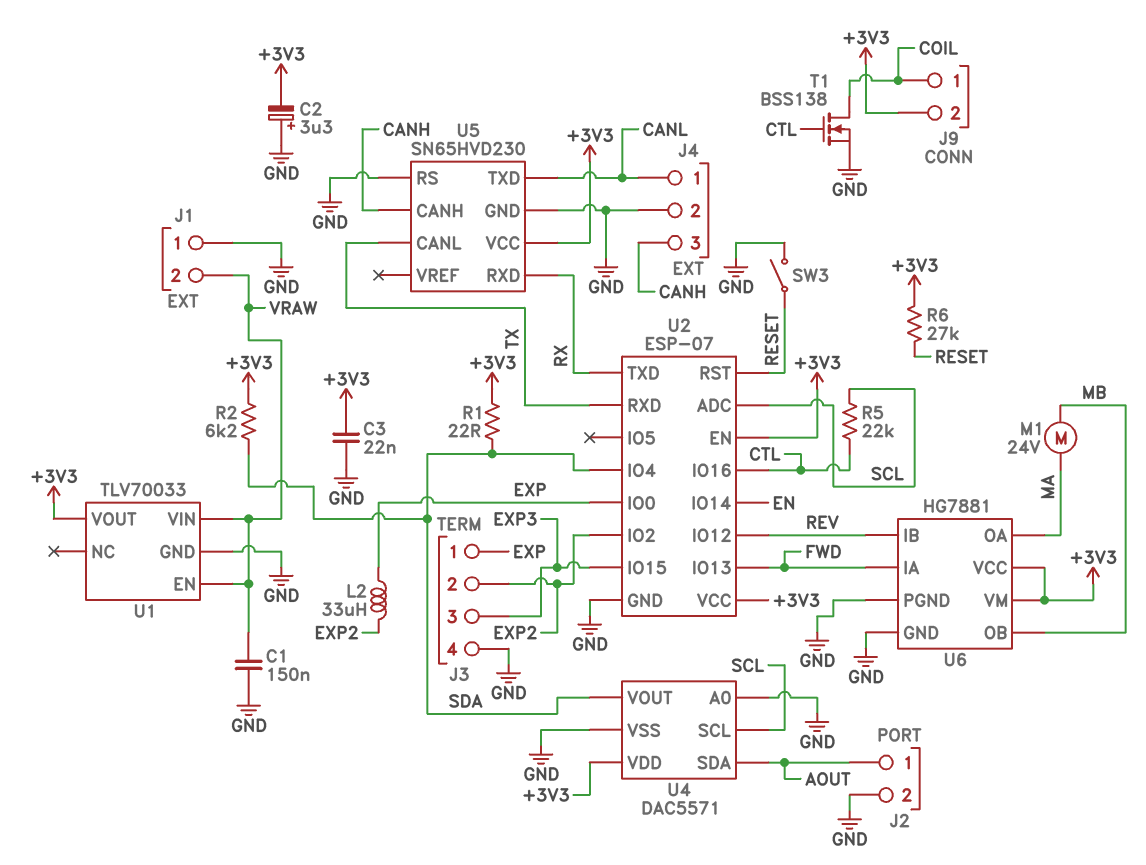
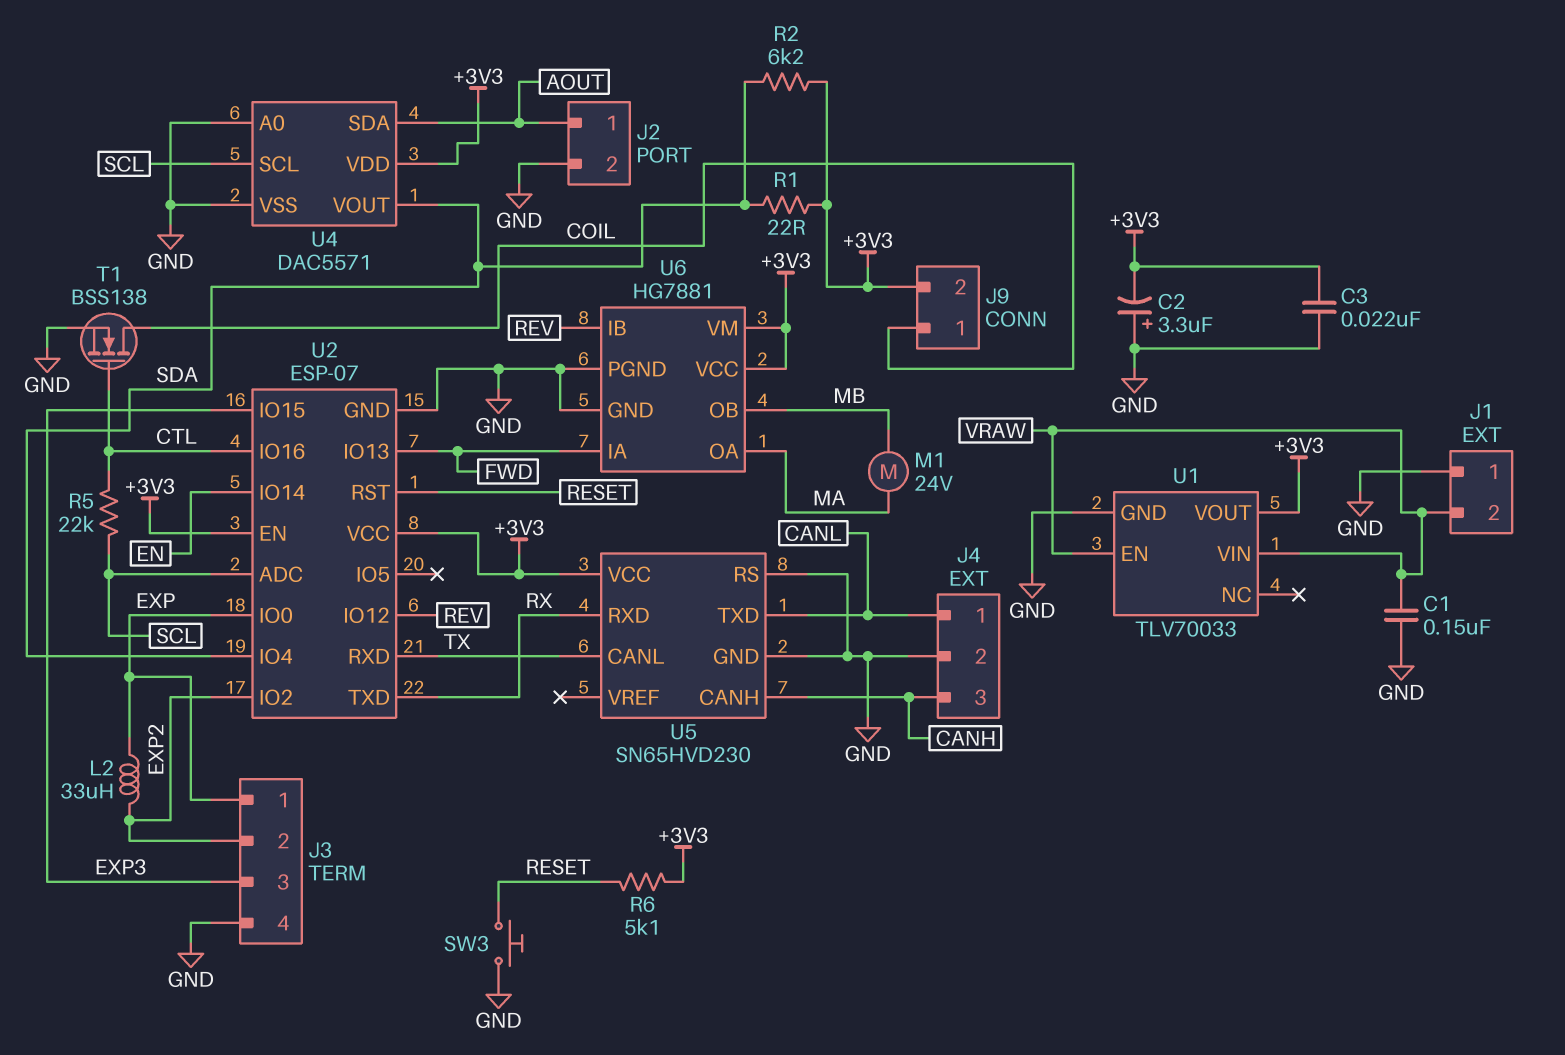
R6: 27k (+3V3, RESET) -> 5.1k (+3V3, RESET)
SW3: switch (GND, RESET) -> button (GND, RESET)

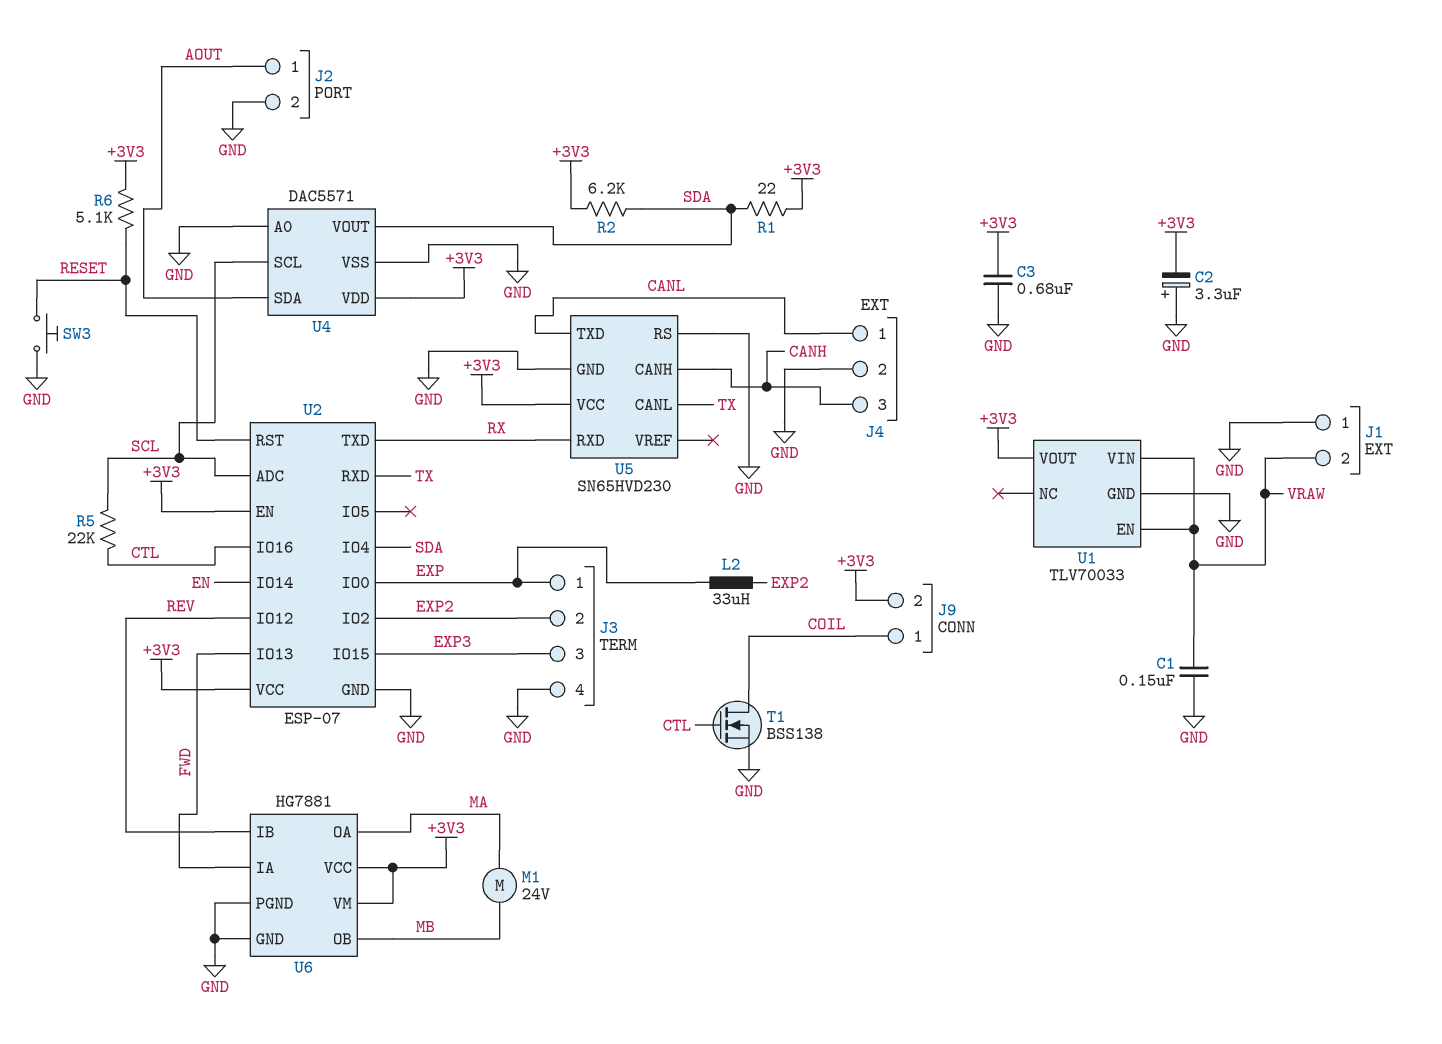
C3: 22nF (+3V3, GND) -> 680nF (+3V3, GND)

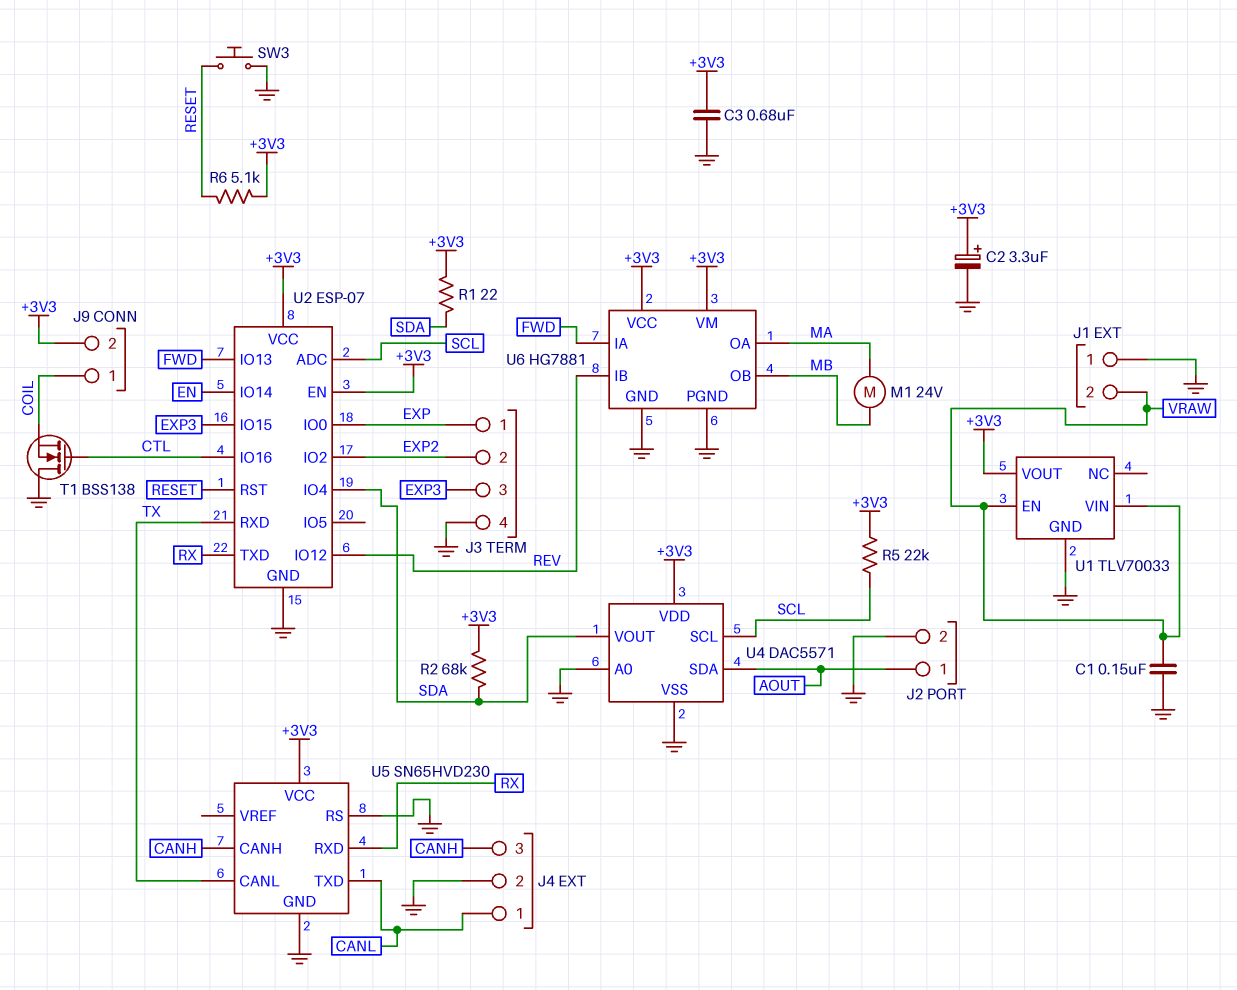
C2: 3.3uF (plus GND, minus +3V3) -> 3.3uF (plus +3V3, minus GND)
L2: 33uH (EXP, EXP2) -> none
R2: 6.2k (+3V3, SDA) -> 68k (+3V3, SDA)
R5: 22k (CTL, SCL) -> 22k (+3V3, SCL)
T1: NMOS BSS138 (G CTL, D COIL, S GND) -> NMOS BSS138 (G CTL, D GND, S COIL)

